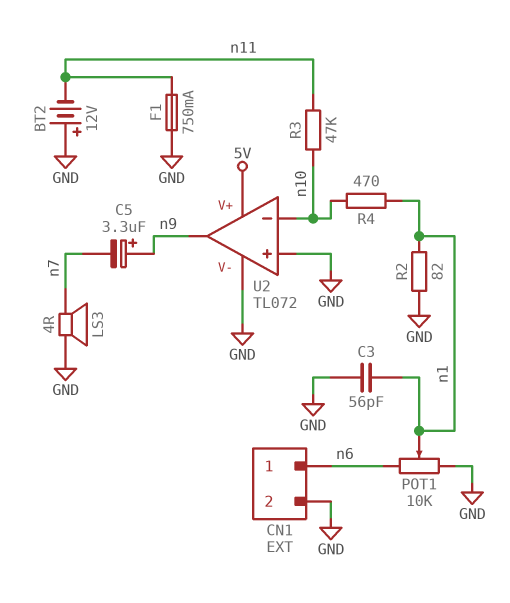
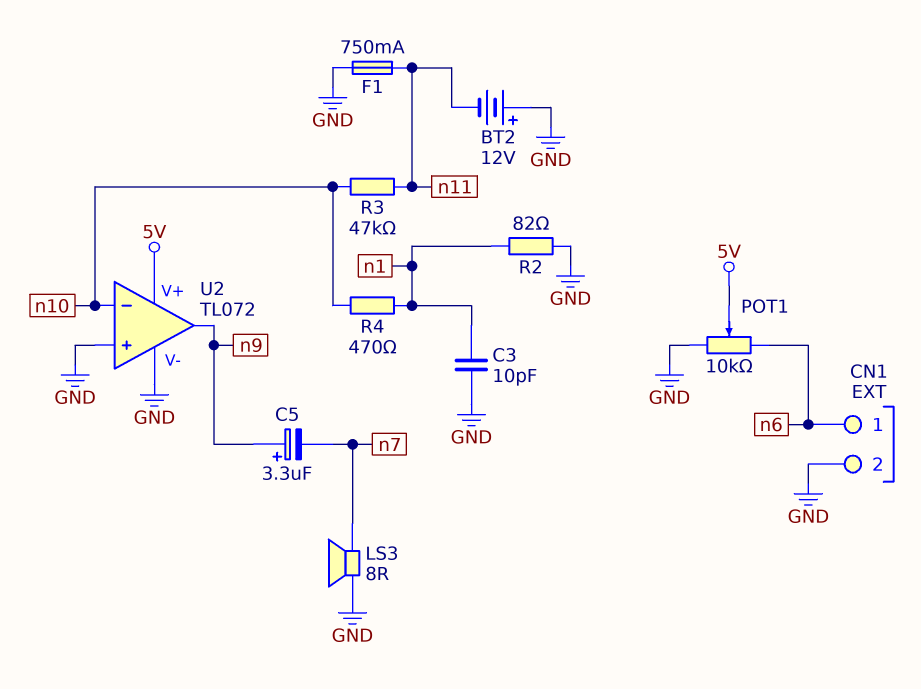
C3: 56pF (GND, n1) -> 10pF (GND, n1)
LS3: speaker 4R (GND, n7) -> speaker 8R (GND, n7)
POT1: 10k (GND, n6, wiper n1) -> 10k (GND, n6, wiper 5V)

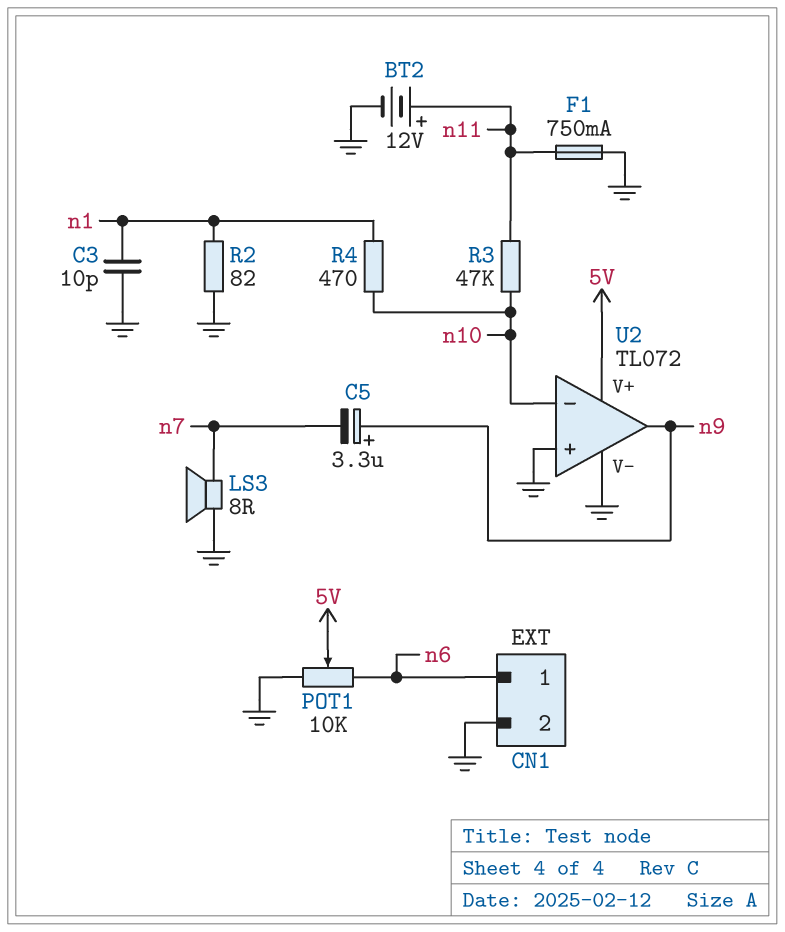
BT2: 12V (plus GND, minus n11) -> 12V (plus n11, minus GND)

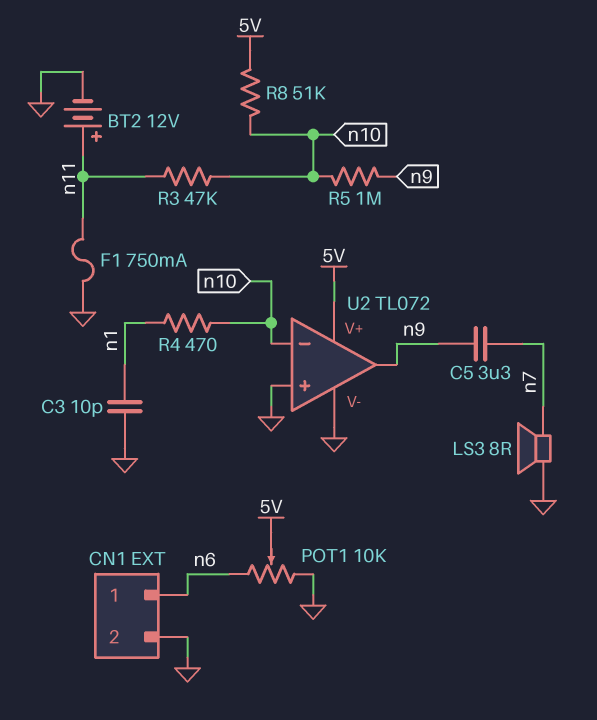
C5: 3.3uF (plus n9, minus n7) -> 3.3uF (n7, n9)
R2: 82 (GND, n1) -> none
R5: none -> 1M (n9, n10)
R8: none -> 51k (5V, n10)

